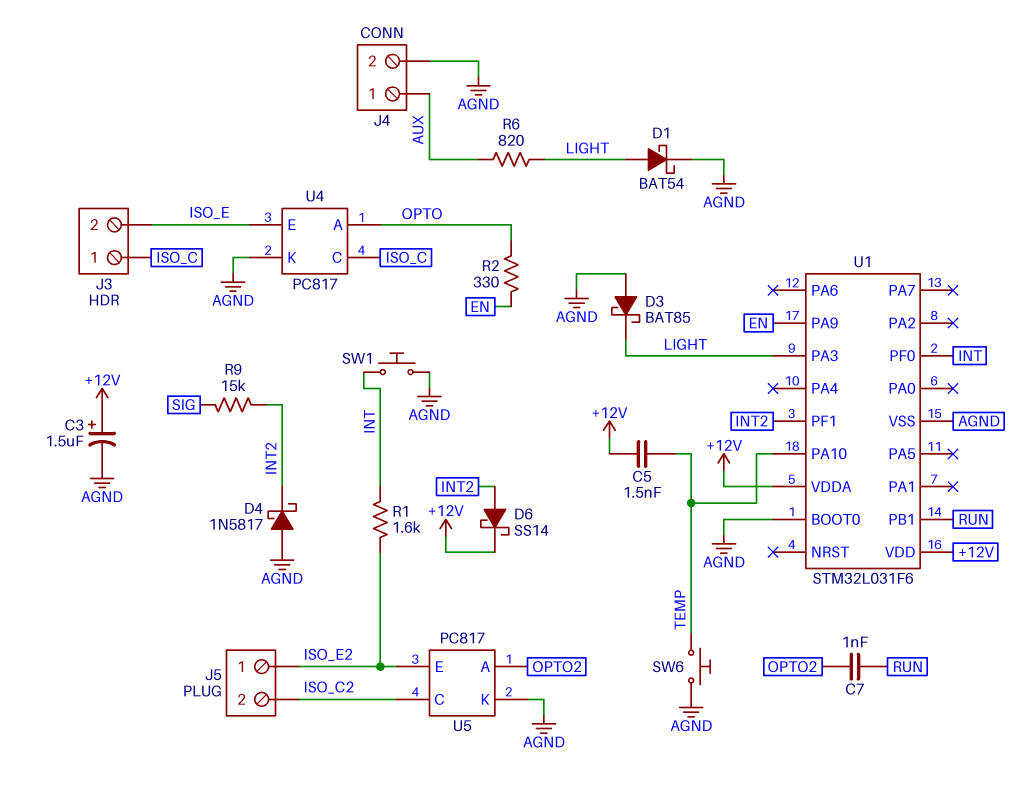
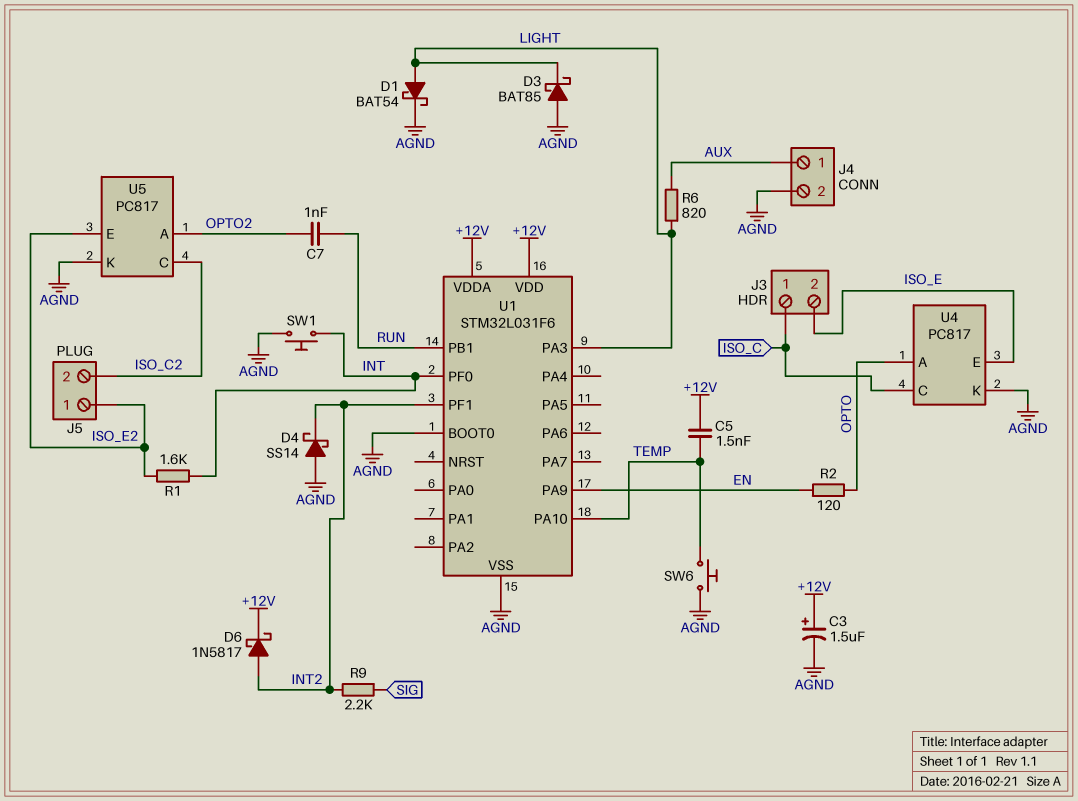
D4: schottky 1N5817 (A AGND, K INT2) -> schottky SS14 (A AGND, K INT2)
D6: schottky SS14 (A INT2, K +12V) -> schottky 1N5817 (A INT2, K +12V)
R2: 330 (EN, OPTO) -> 120 (EN, OPTO)
R9: 15k (INT2, SIG) -> 2.2k (INT2, SIG)

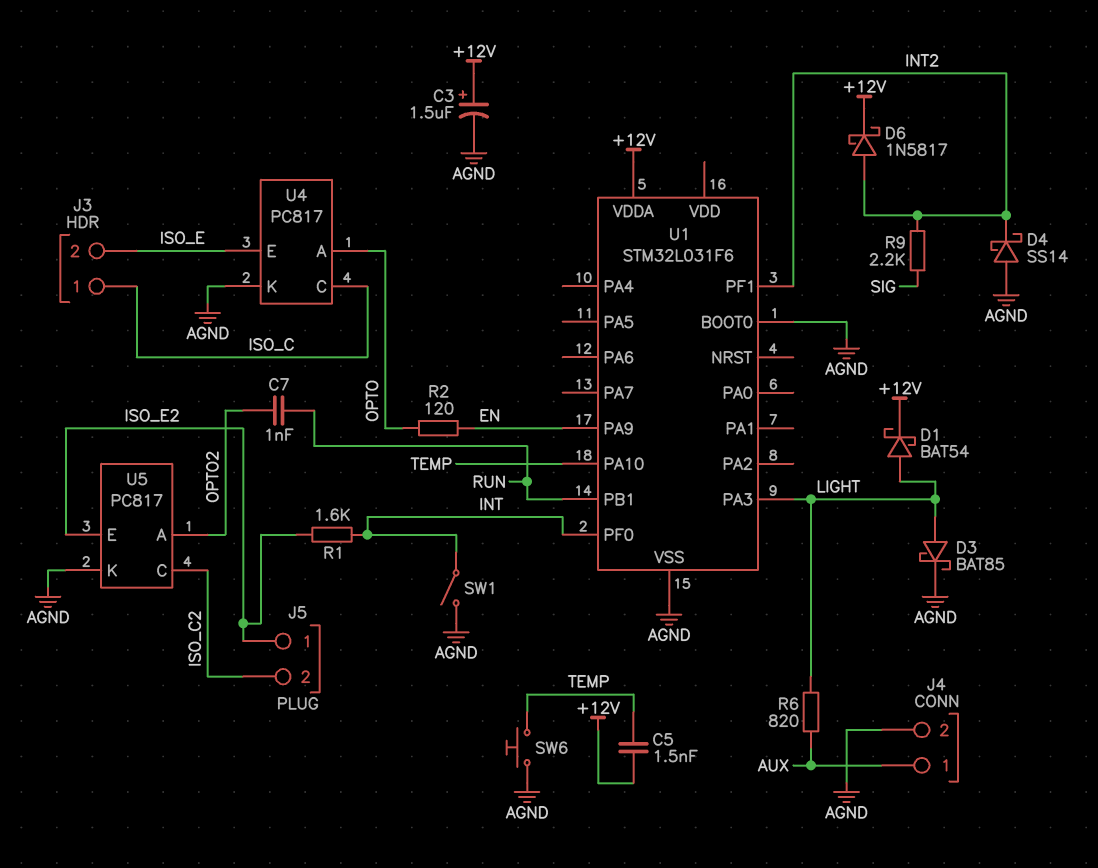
D1: schottky BAT54 (A LIGHT, K AGND) -> schottky BAT54 (A LIGHT, K +12V)
D3: schottky BAT85 (A AGND, K LIGHT) -> schottky BAT85 (A LIGHT, K AGND)
SW1: button (AGND, INT) -> switch (AGND, INT)
U1 pin VDD: +12V -> none

